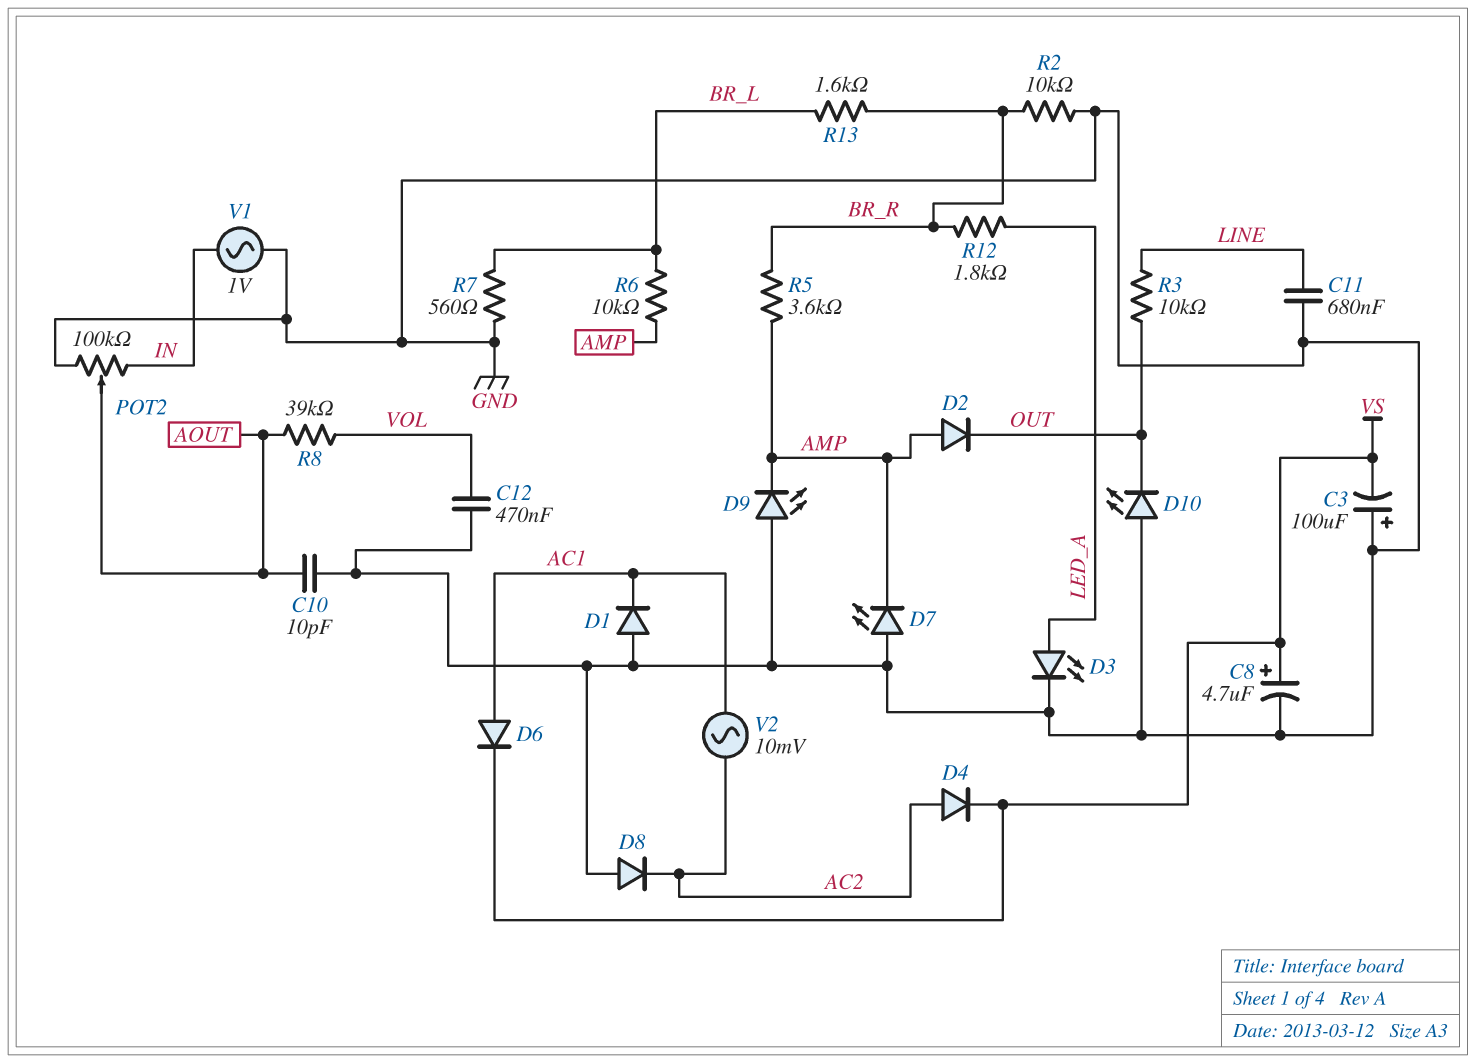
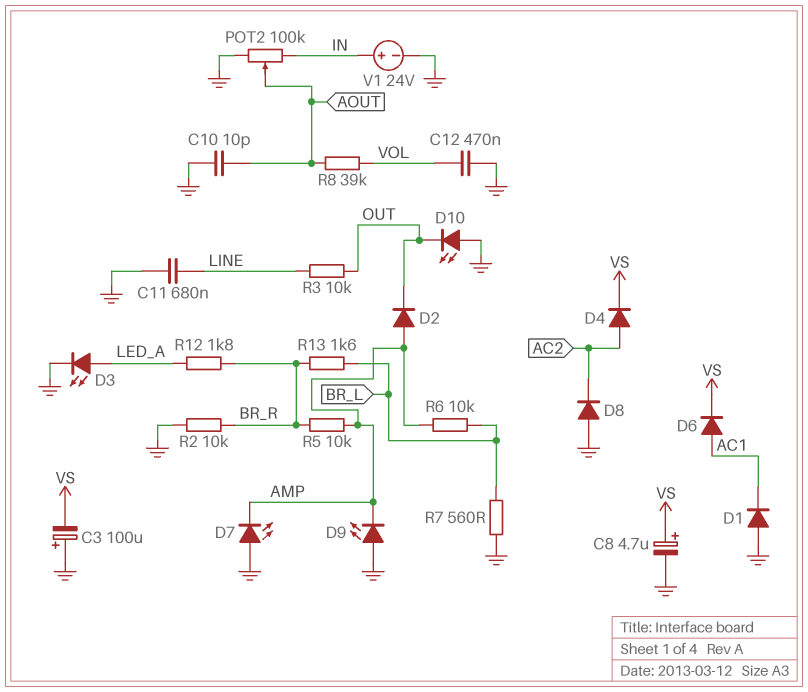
R5: 3.6k (AMP, BR_R) -> 10k (AMP, BR_R)
V1: AC 1V (GND, IN) -> 24V (plus IN, minus GND)
V2: AC 10mV (AC1, AC2) -> none

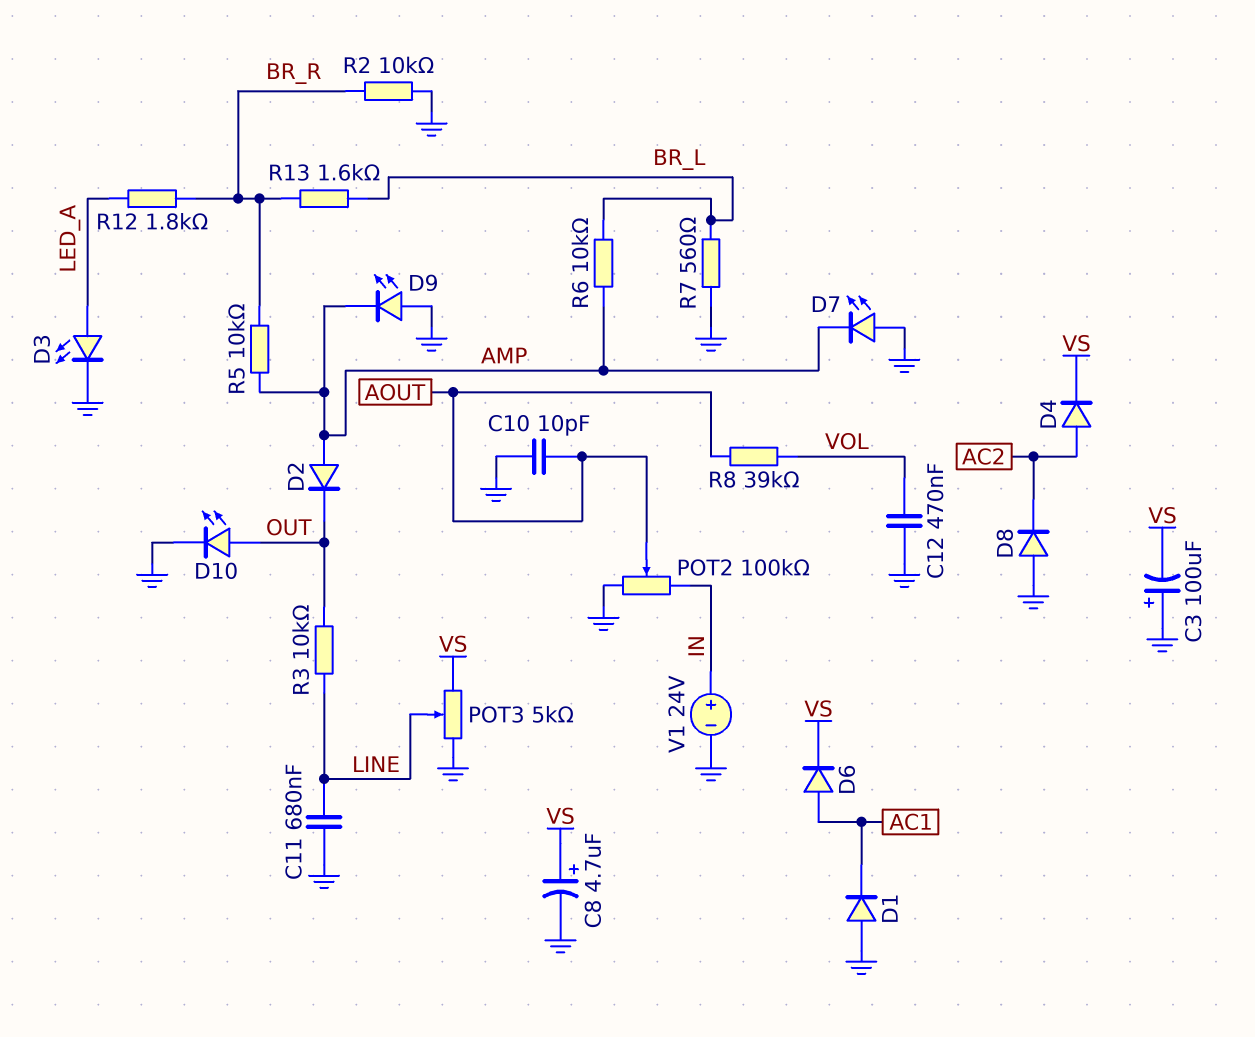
D10: LED (A GND, K OUT) -> LED (A OUT, K GND)
POT3: none -> 5k (GND, VS, wiper LINE)

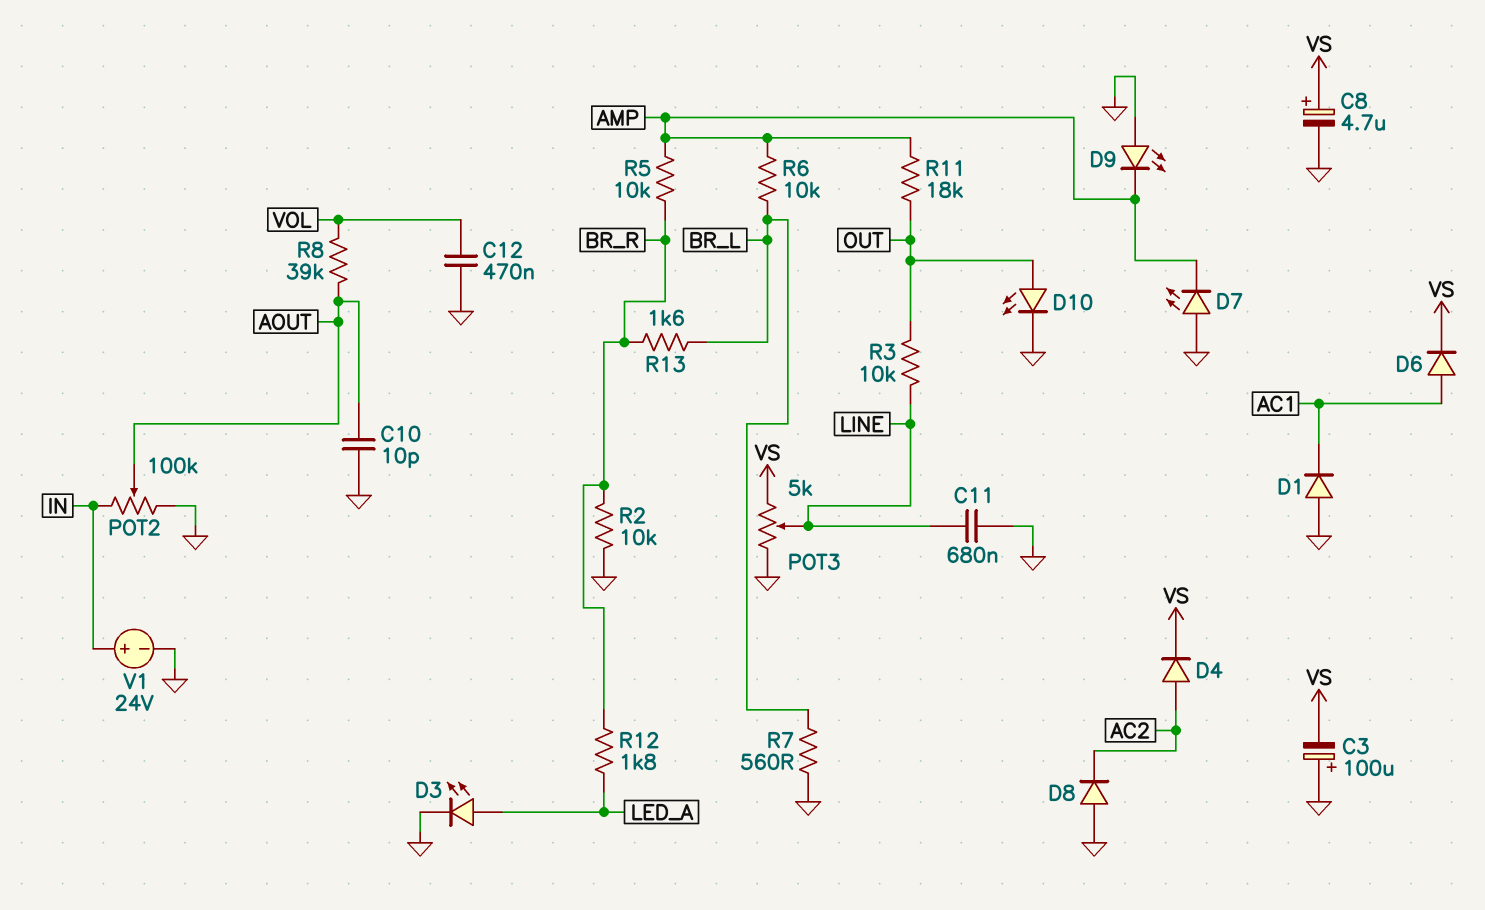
D2: diode (A AMP, K OUT) -> none
R11: none -> 18k (AMP, OUT)

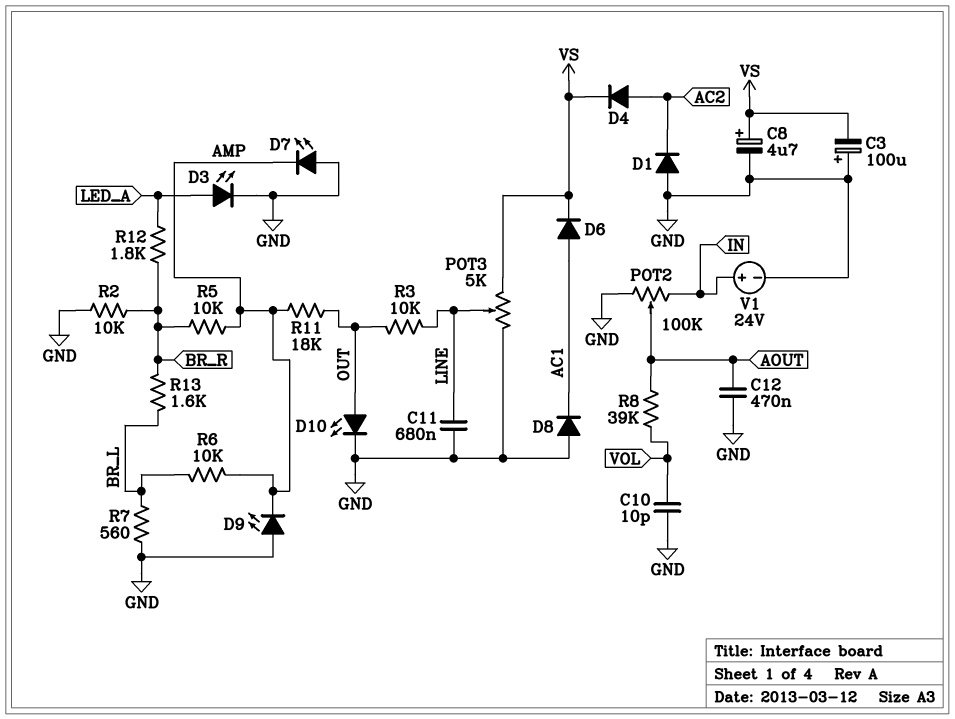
C10: 10pF (AOUT, GND) -> 10pF (GND, VOL)
C12: 470nF (GND, VOL) -> 470nF (AOUT, GND)
D1: diode (A GND, K AC1) -> diode (A GND, K AC2)
D8: diode (A GND, K AC2) -> diode (A GND, K AC1)

